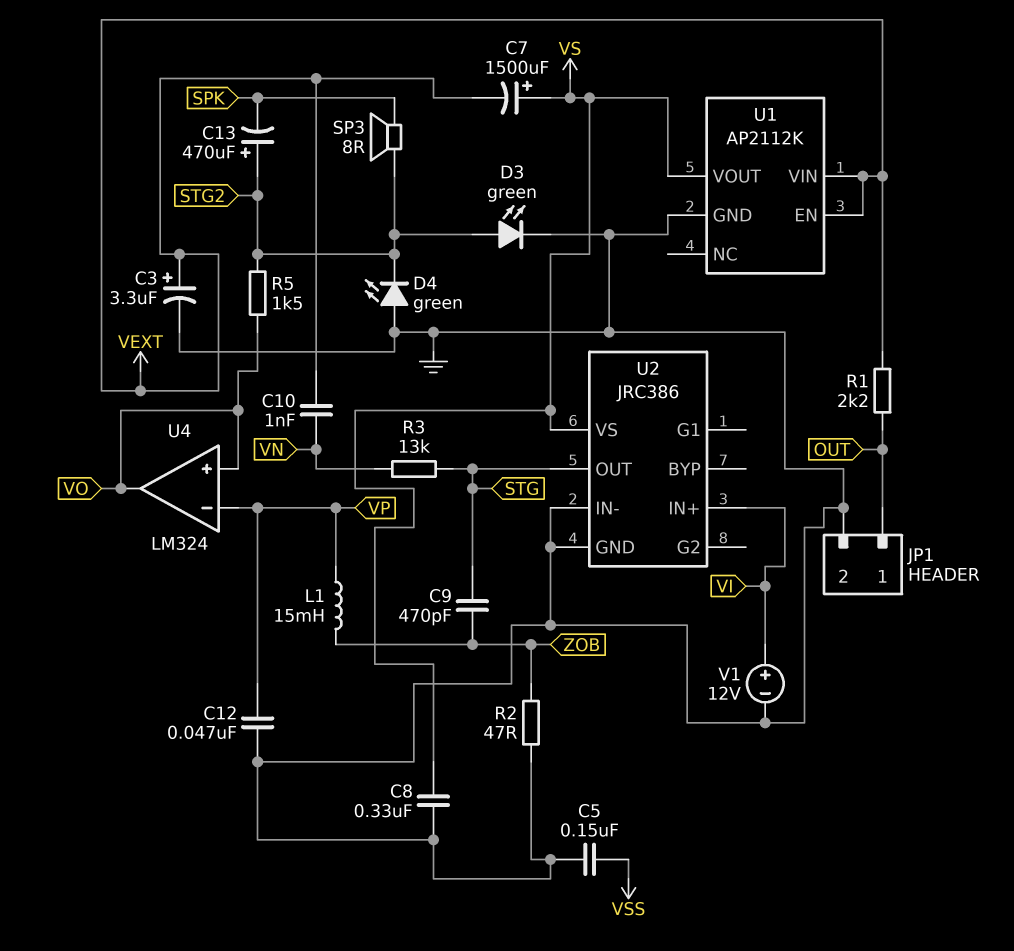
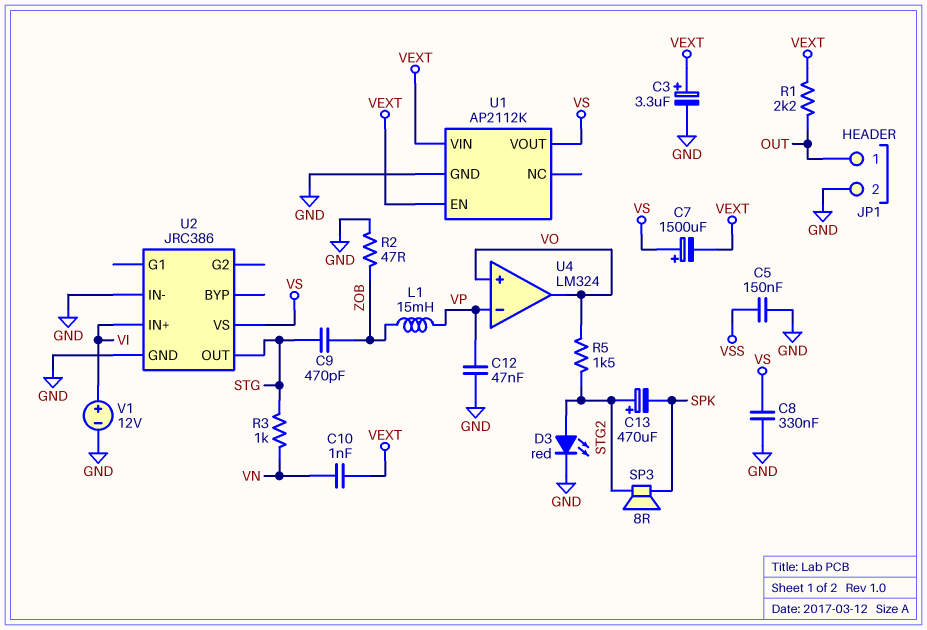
D3: LED green (A STG2, K GND) -> LED red (A STG2, K GND)
D4: LED green (A GND, K STG2) -> none
R3: 13k (STG, VN) -> 1k (STG, VN)

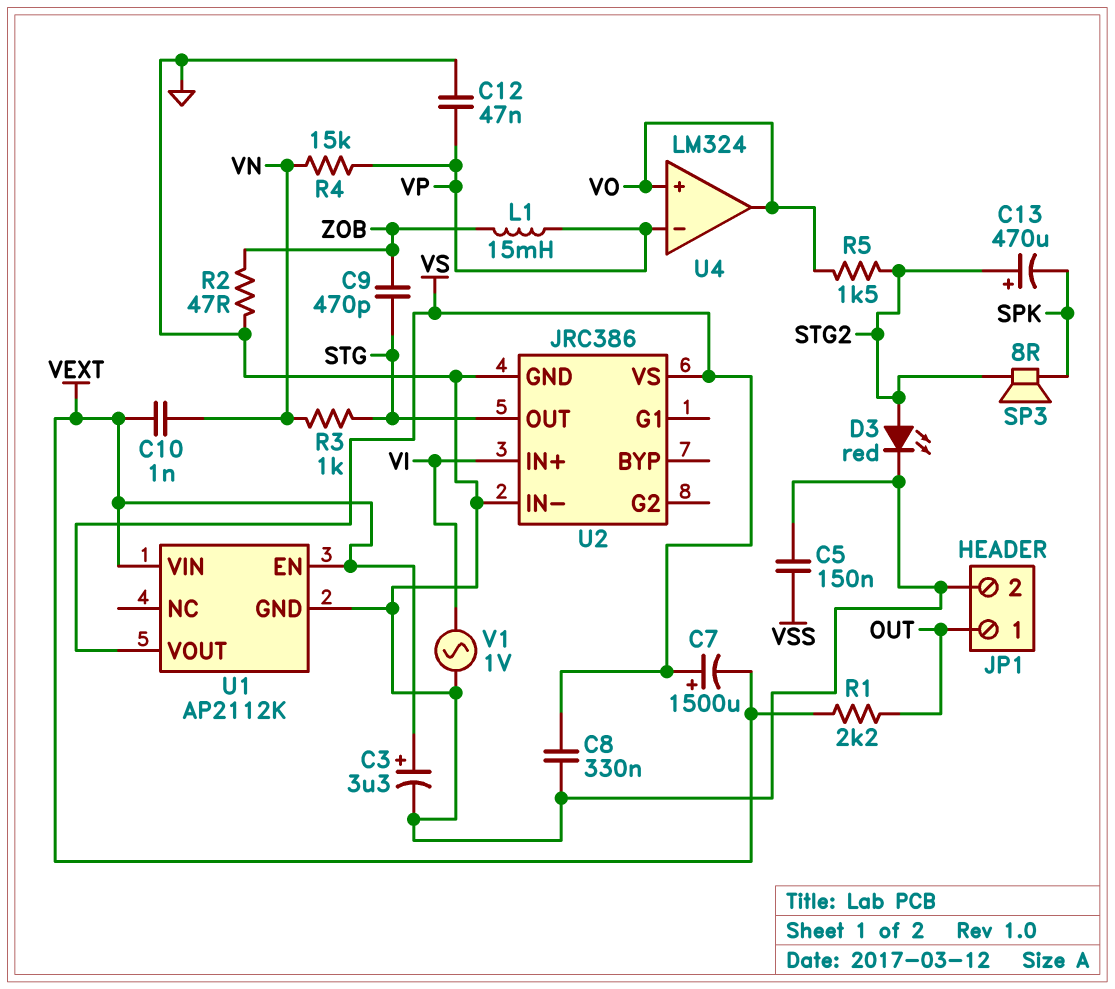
R4: none -> 15k (VN, VP)
V1: 12V (plus VI, minus GND) -> AC 1V (GND, VI)

